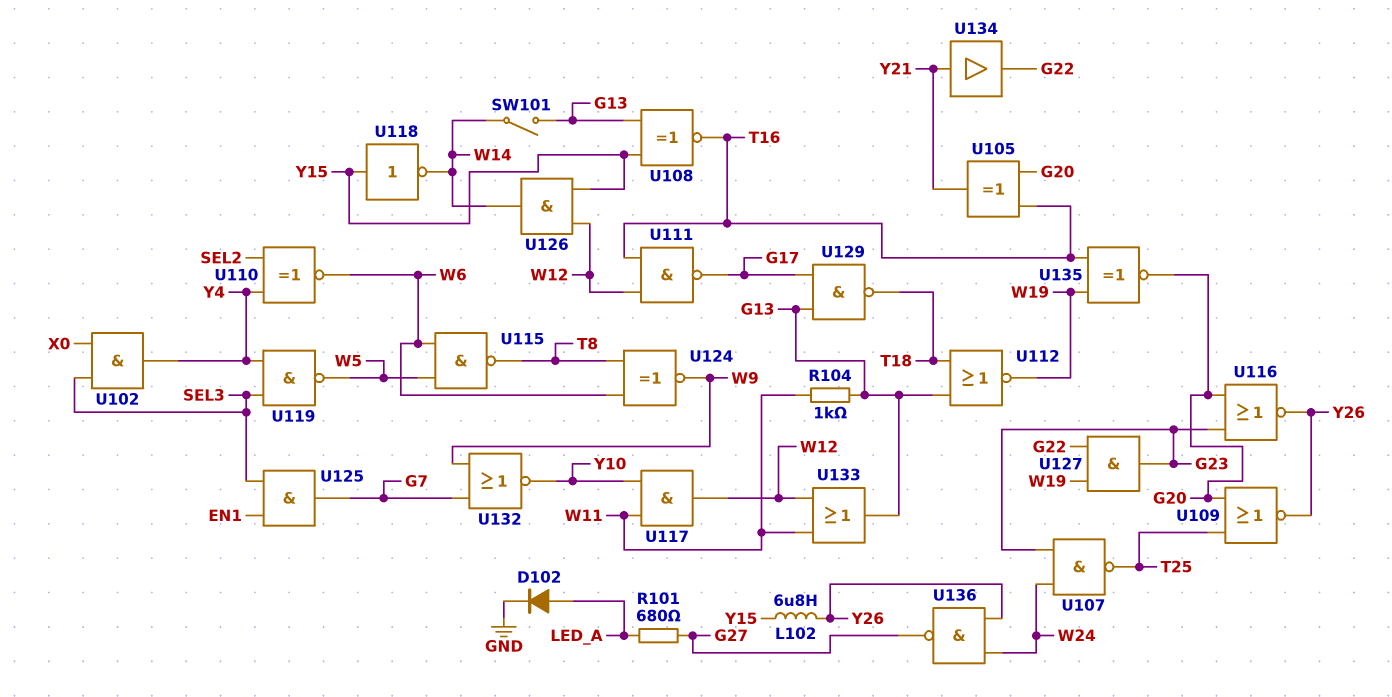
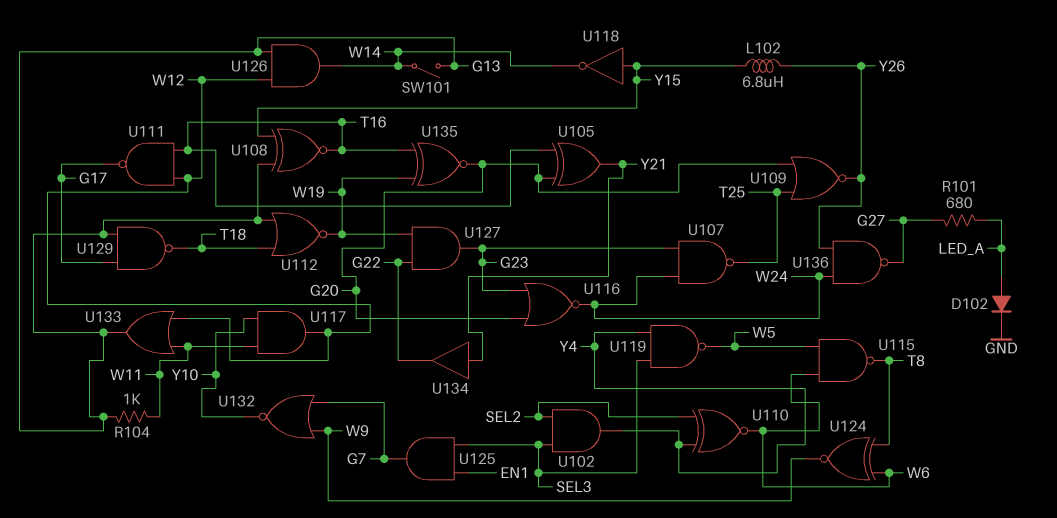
U102: AND (in SEL3, in X0, out Y4) -> AND (in SEL2, in SEL3, out Y4)
U116: NOR (in G20, in G23, out Y26) -> NOR (in G20, in G23, out W24)
U126: AND (in W12, in Y15, out W14) -> AND (in G13, in W12, out W14)

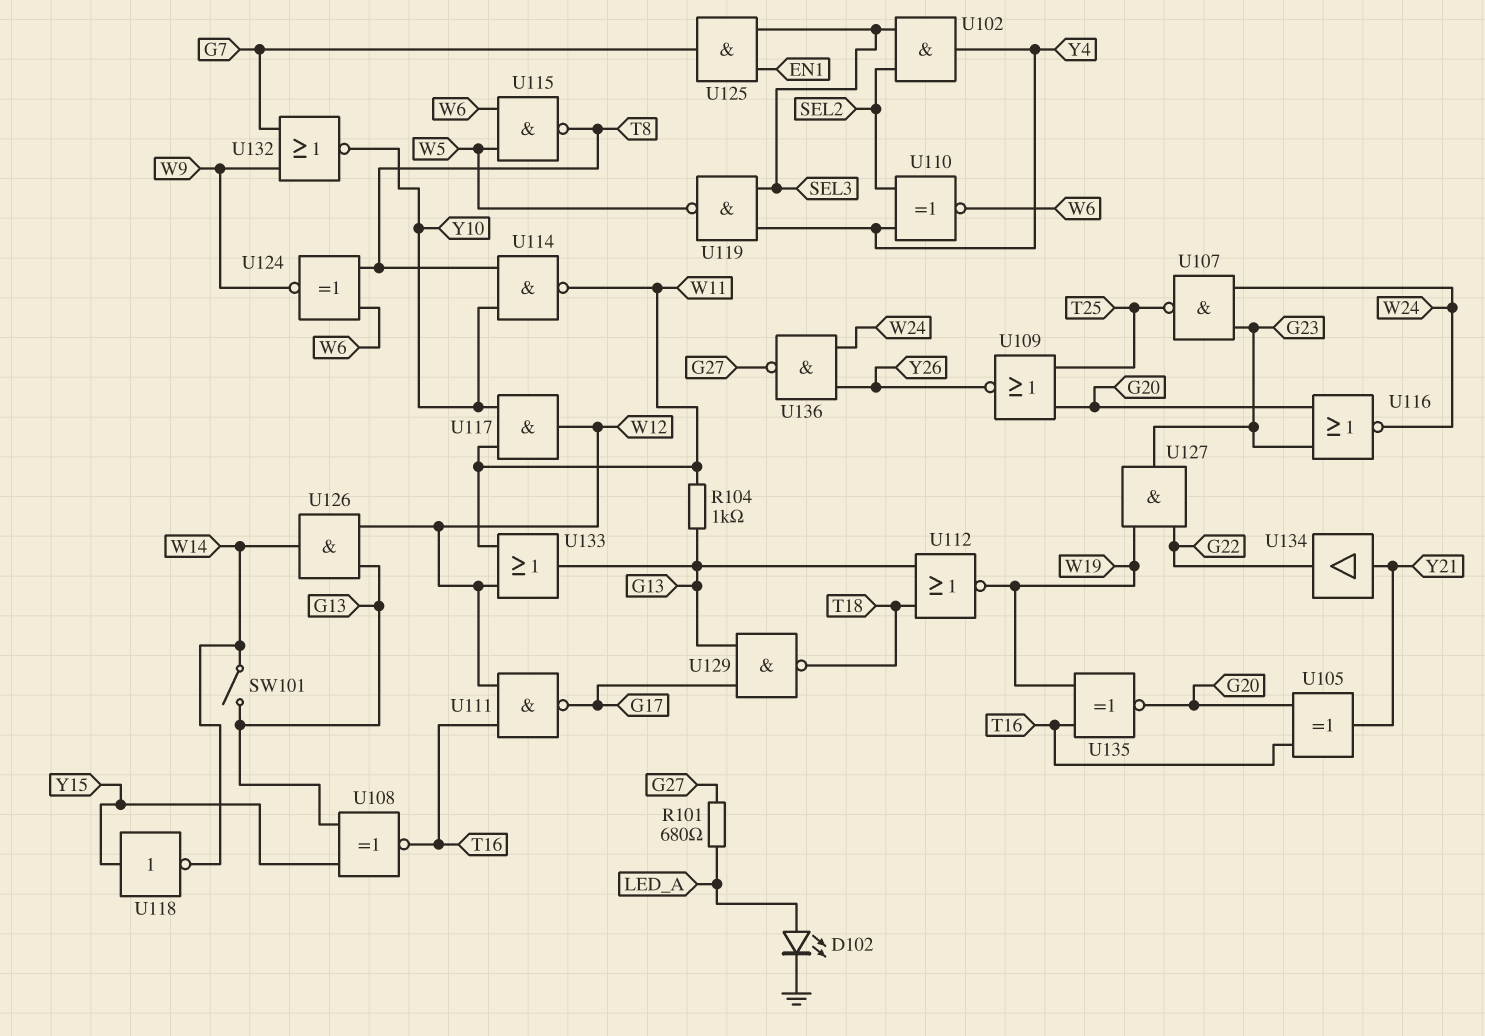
D102: diode (A LED_A, K GND) -> LED (A LED_A, K GND)
L102: 6.8uH (Y15, Y26) -> none
U114: none -> NAND (in T8, in Y10, out W11)

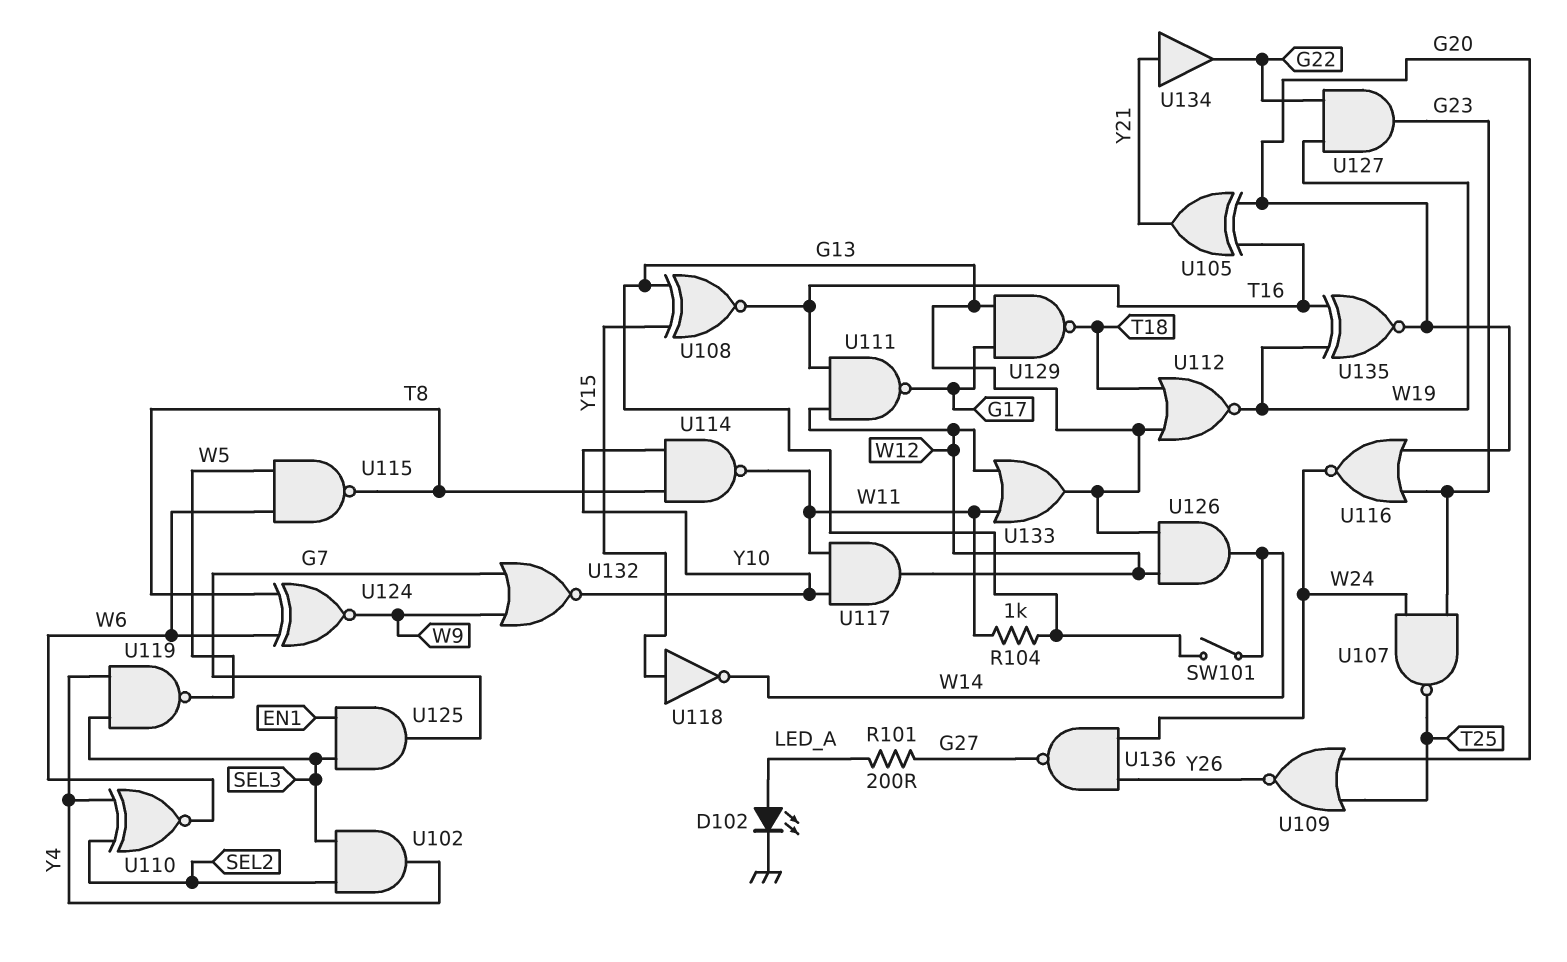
R101: 680 (G27, LED_A) -> 200 (G27, LED_A)

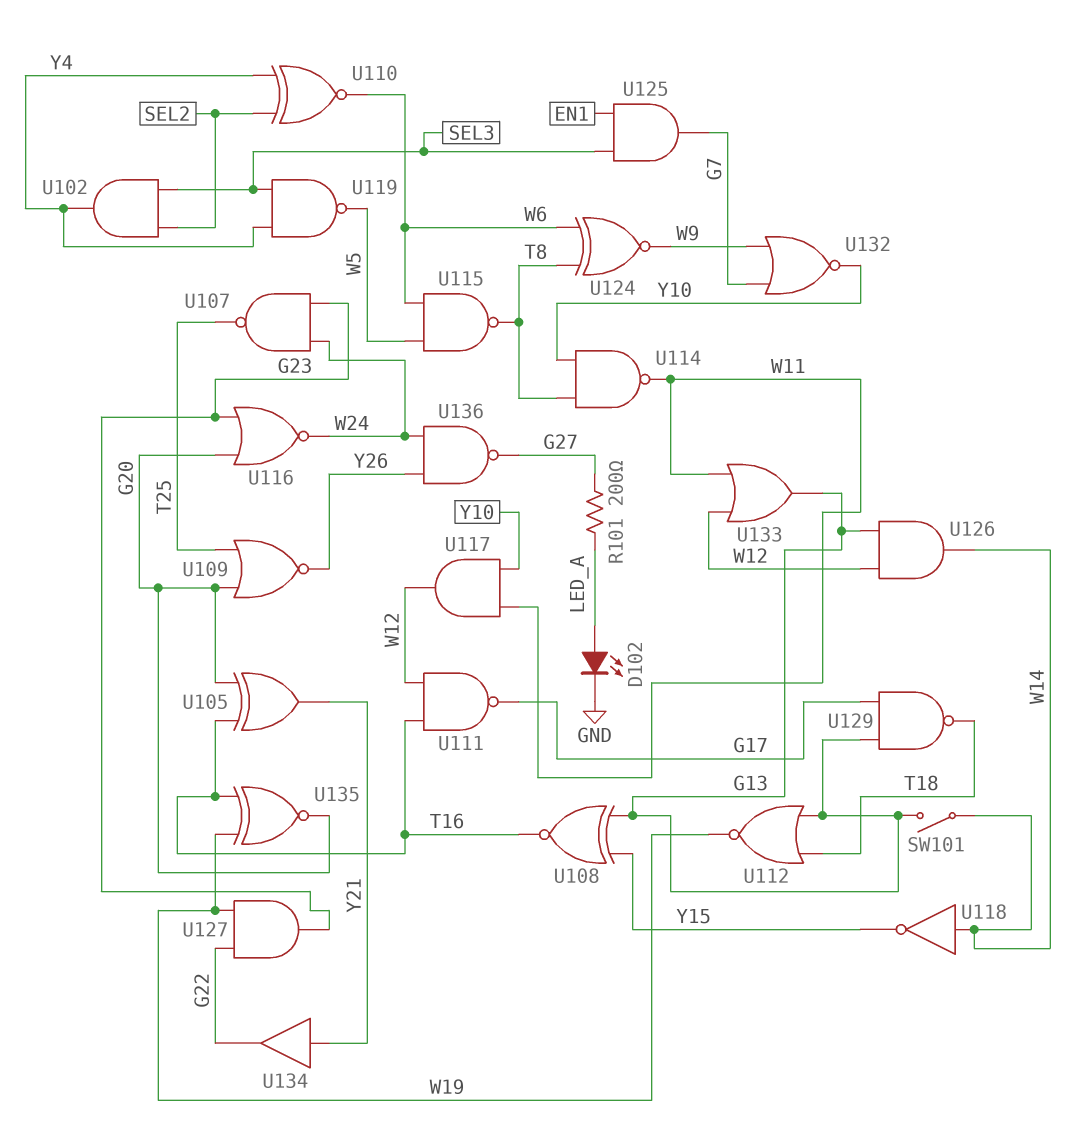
R104: 1k (G13, W11) -> none
U118: NOT (in Y15, out W14) -> NOT (in W14, out Y15)

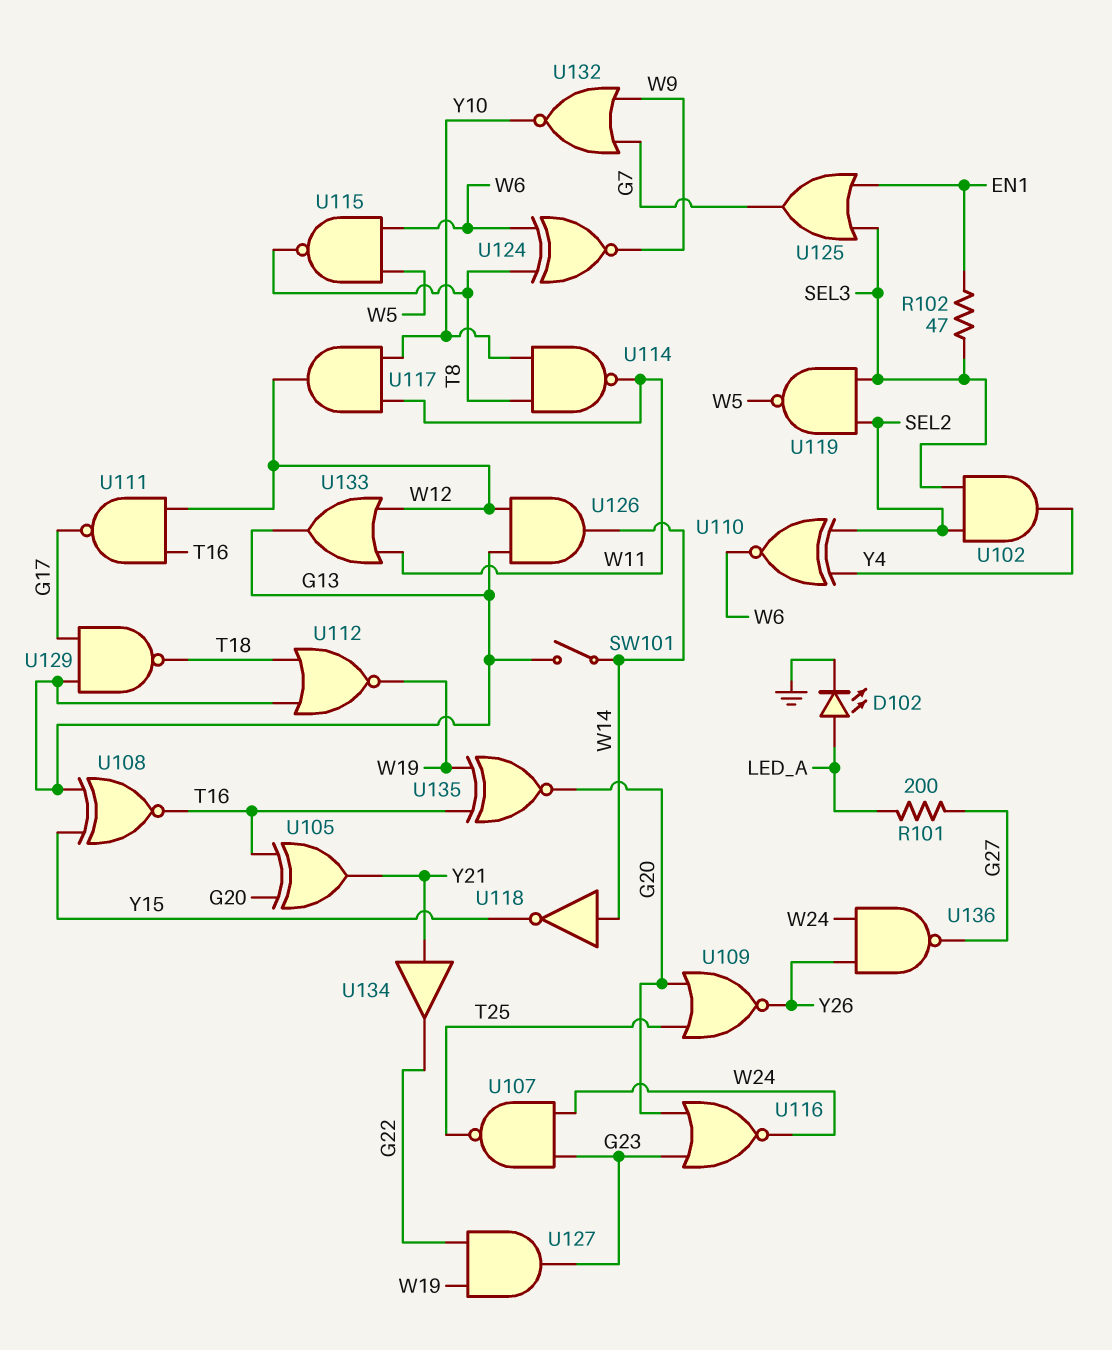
R102: none -> 47 (EN1, SEL3)
U119: NAND (in SEL3, in Y4, out W5) -> NAND (in SEL2, in SEL3, out W5)
U125: AND (in EN1, in SEL3, out G7) -> OR (in EN1, in SEL3, out G7)

